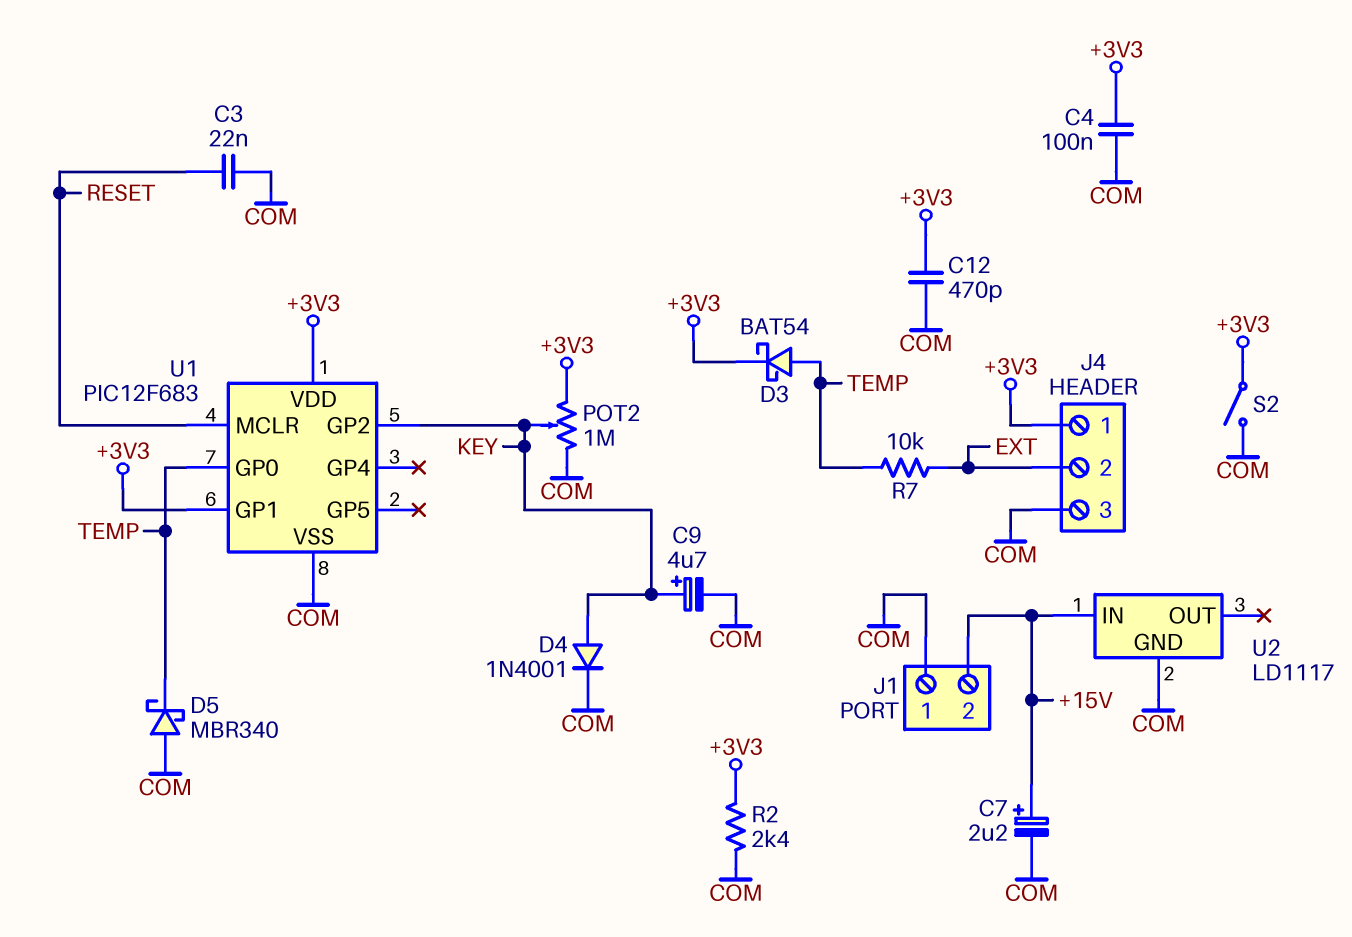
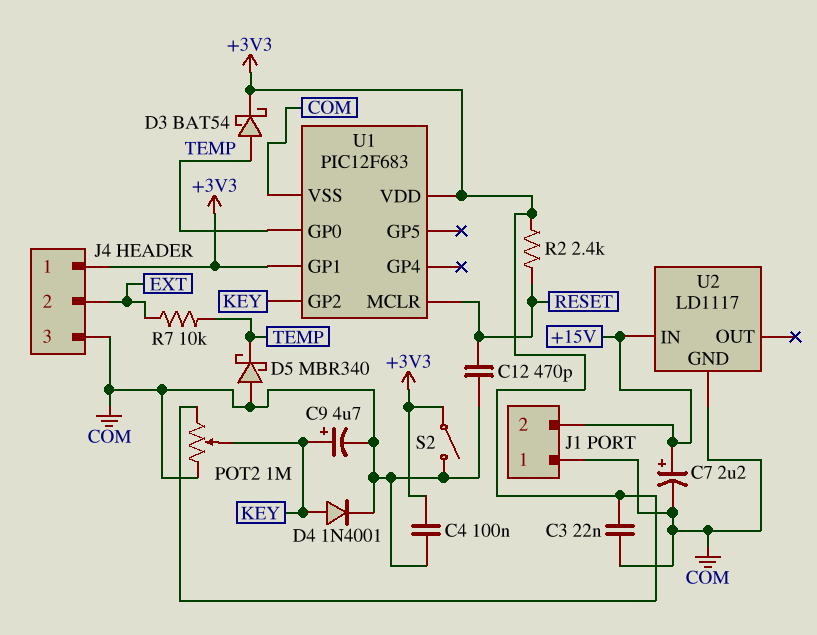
C3: 22nF (COM, RESET) -> 22nF (+3V3, COM)
C12: 470pF (+3V3, COM) -> 470pF (COM, RESET)
R2: 2.4k (+3V3, COM) -> 2.4k (+3V3, RESET)

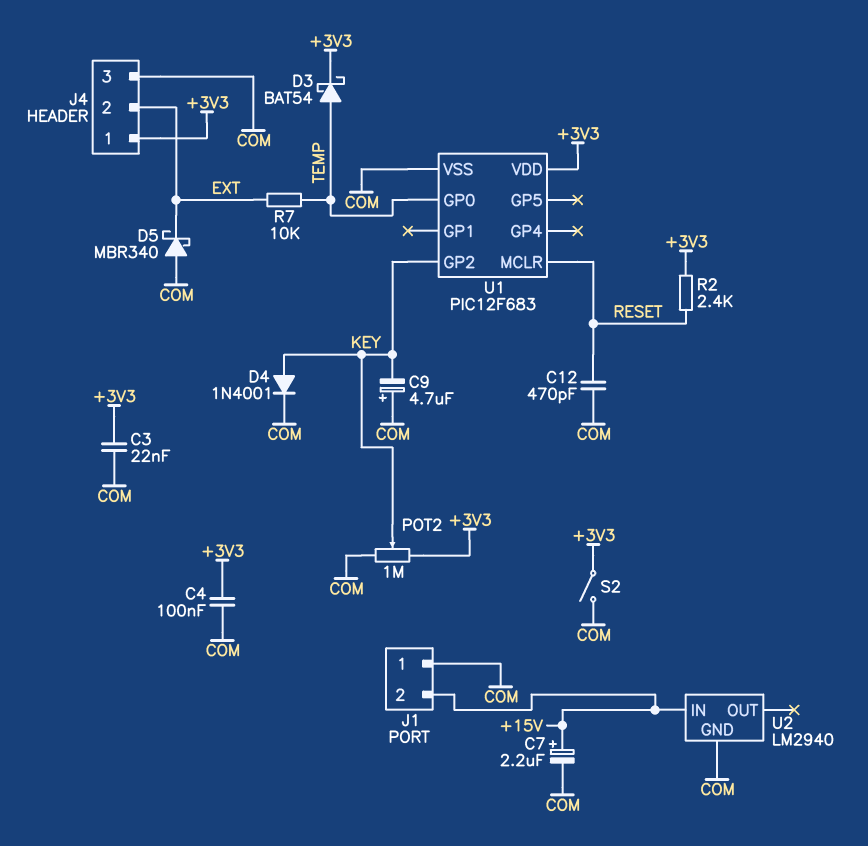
C9: 4.7uF (plus KEY, minus COM) -> 4.7uF (plus COM, minus KEY)
D5: schottky MBR340 (A COM, K TEMP) -> schottky MBR340 (A COM, K EXT)
U1 pin GP1: +3V3 -> none
U2: LD1117 -> LM2940

